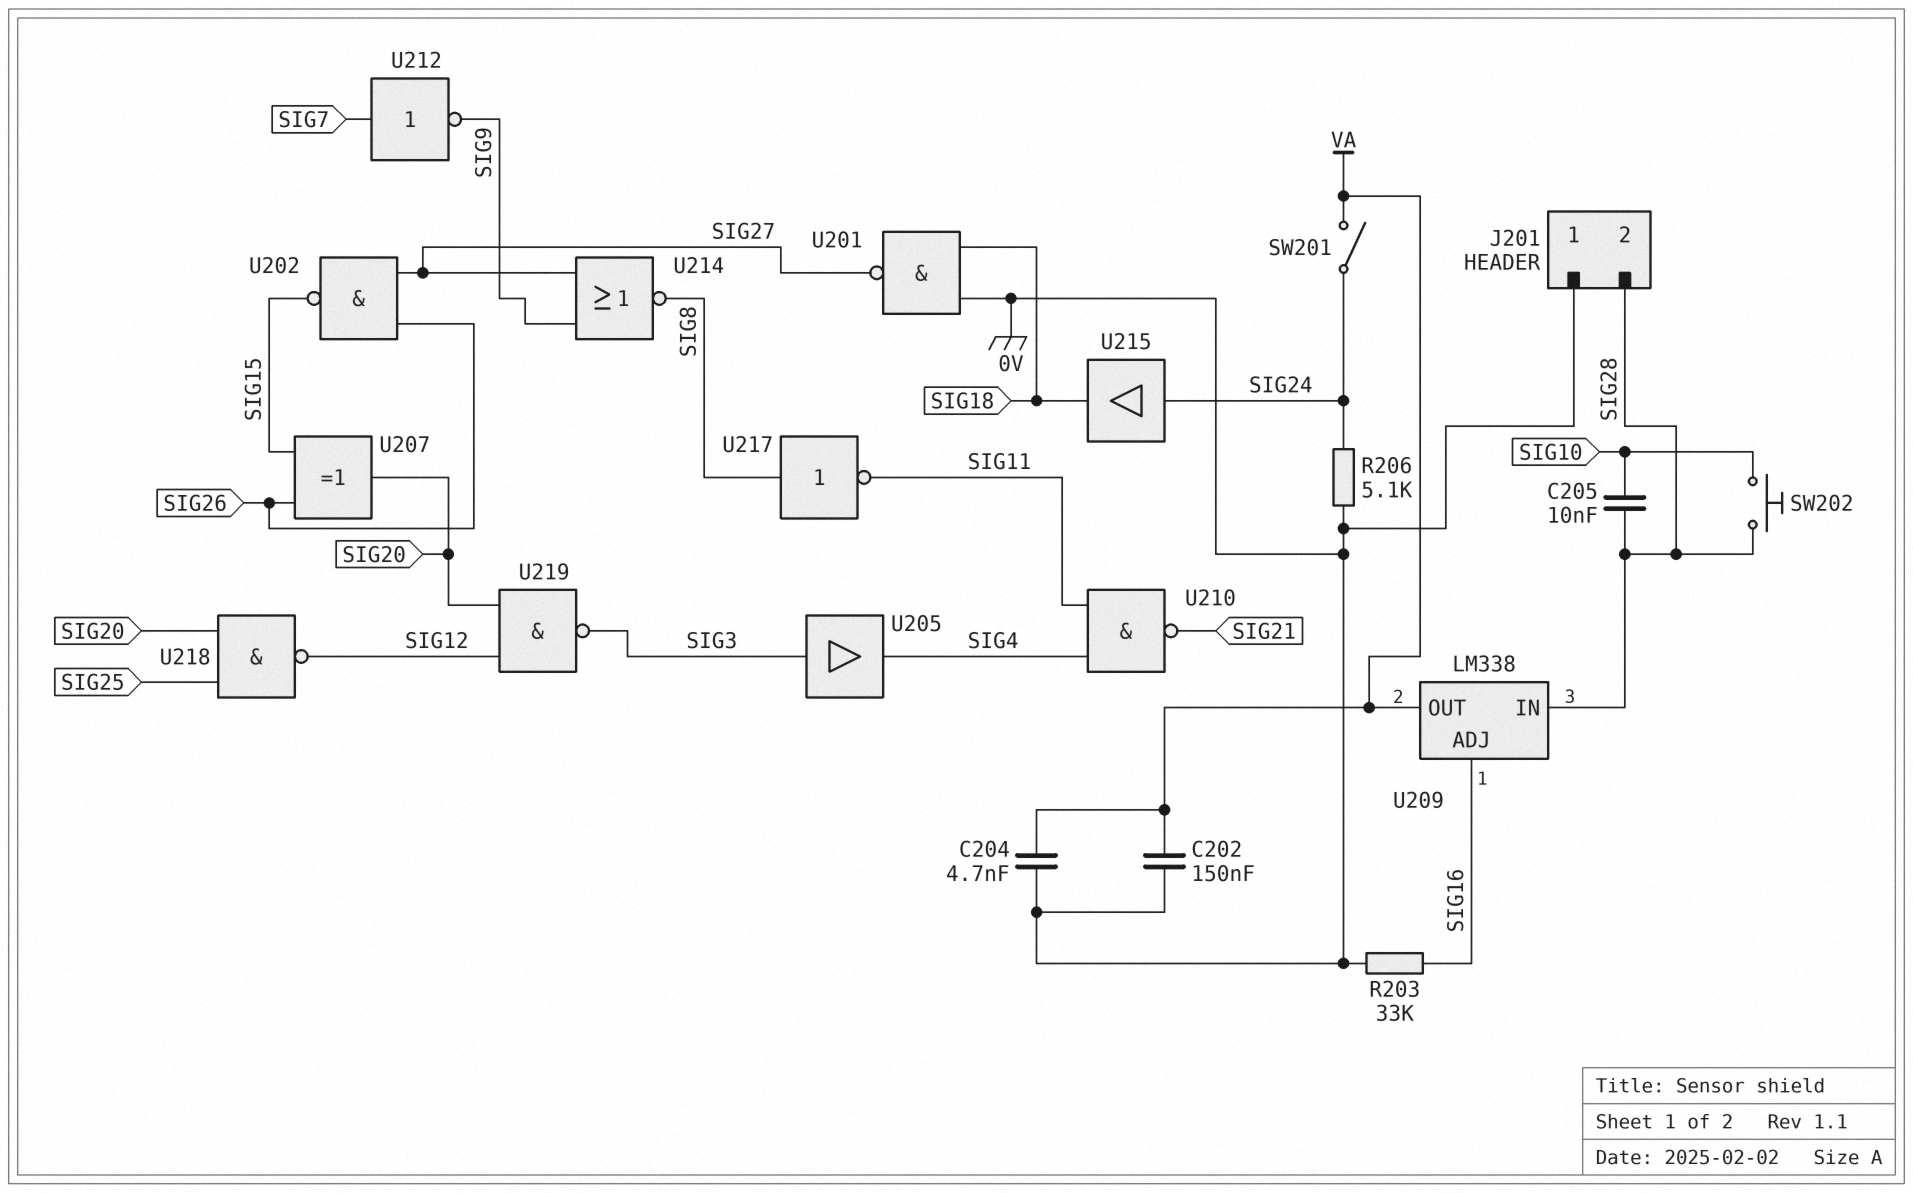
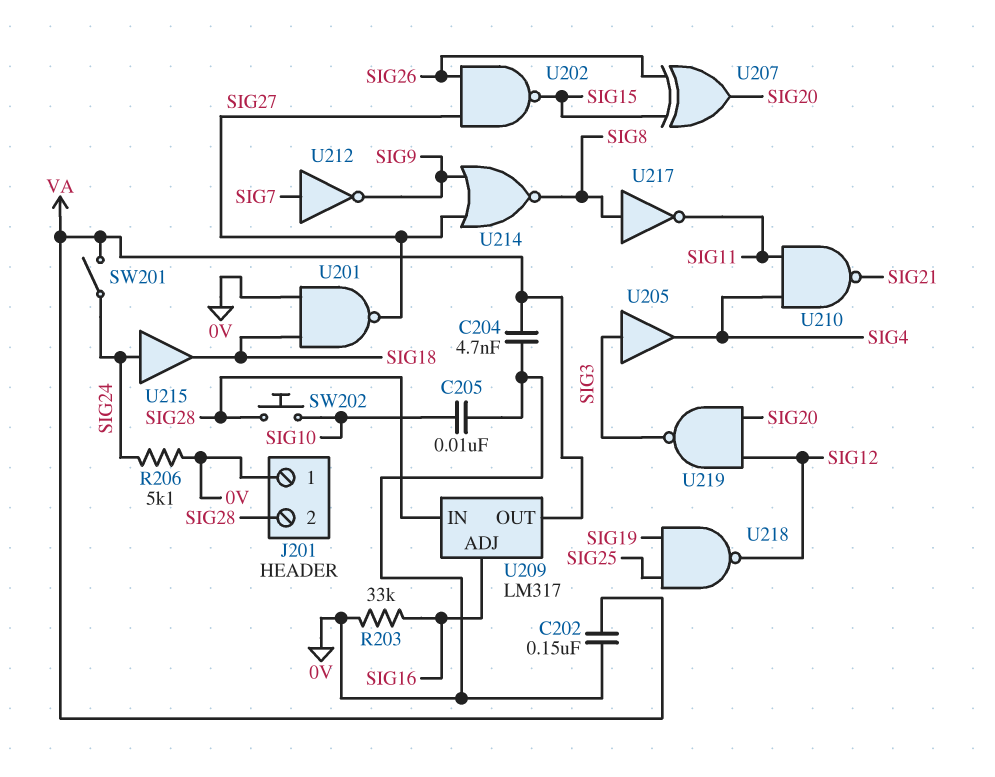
C205: 10nF (SIG10, SIG28) -> 10nF (0V, SIG10)
U209: LM338 -> LM317
U218: NAND (in SIG20, in SIG25, out SIG12) -> NAND (in SIG19, in SIG25, out SIG12)

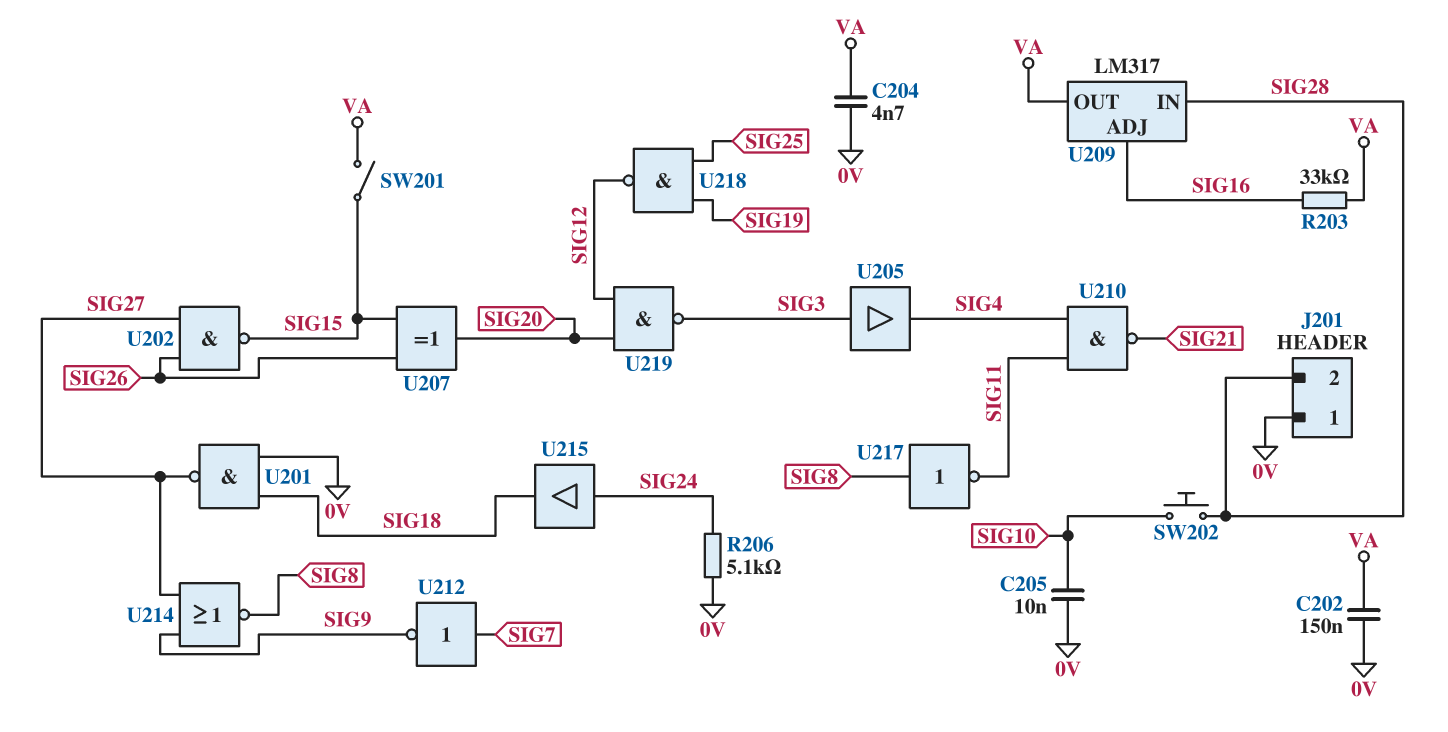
R203: 33k (0V, SIG16) -> 33k (SIG16, VA)
SW201: switch (SIG24, VA) -> switch (SIG15, VA)

